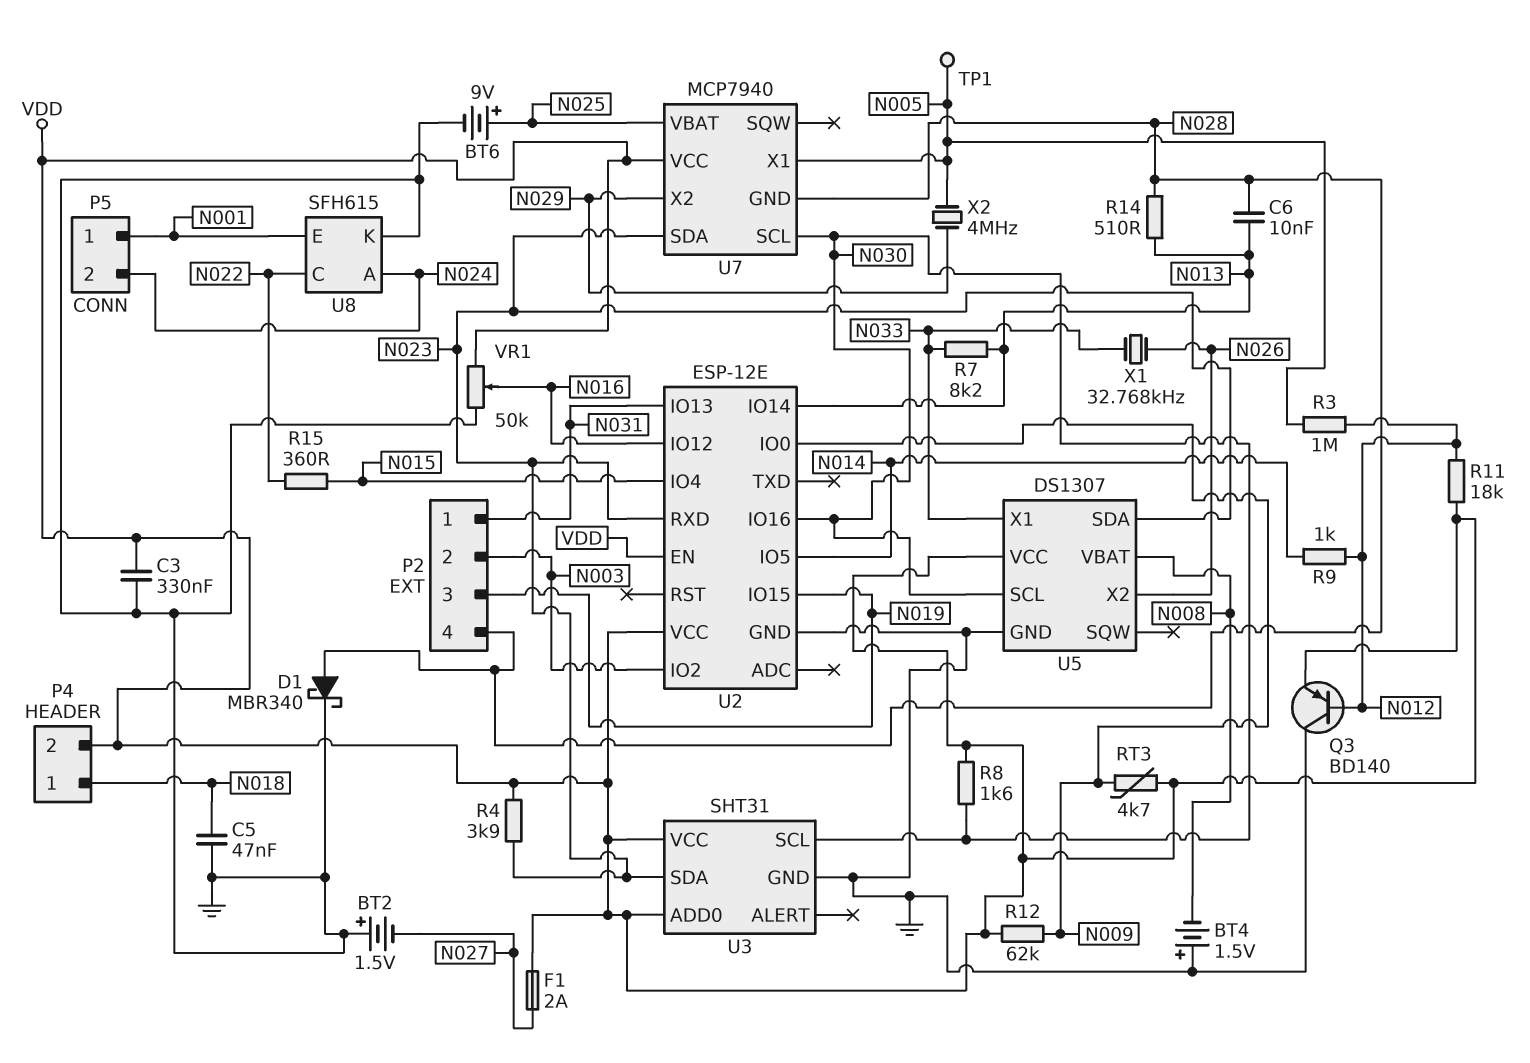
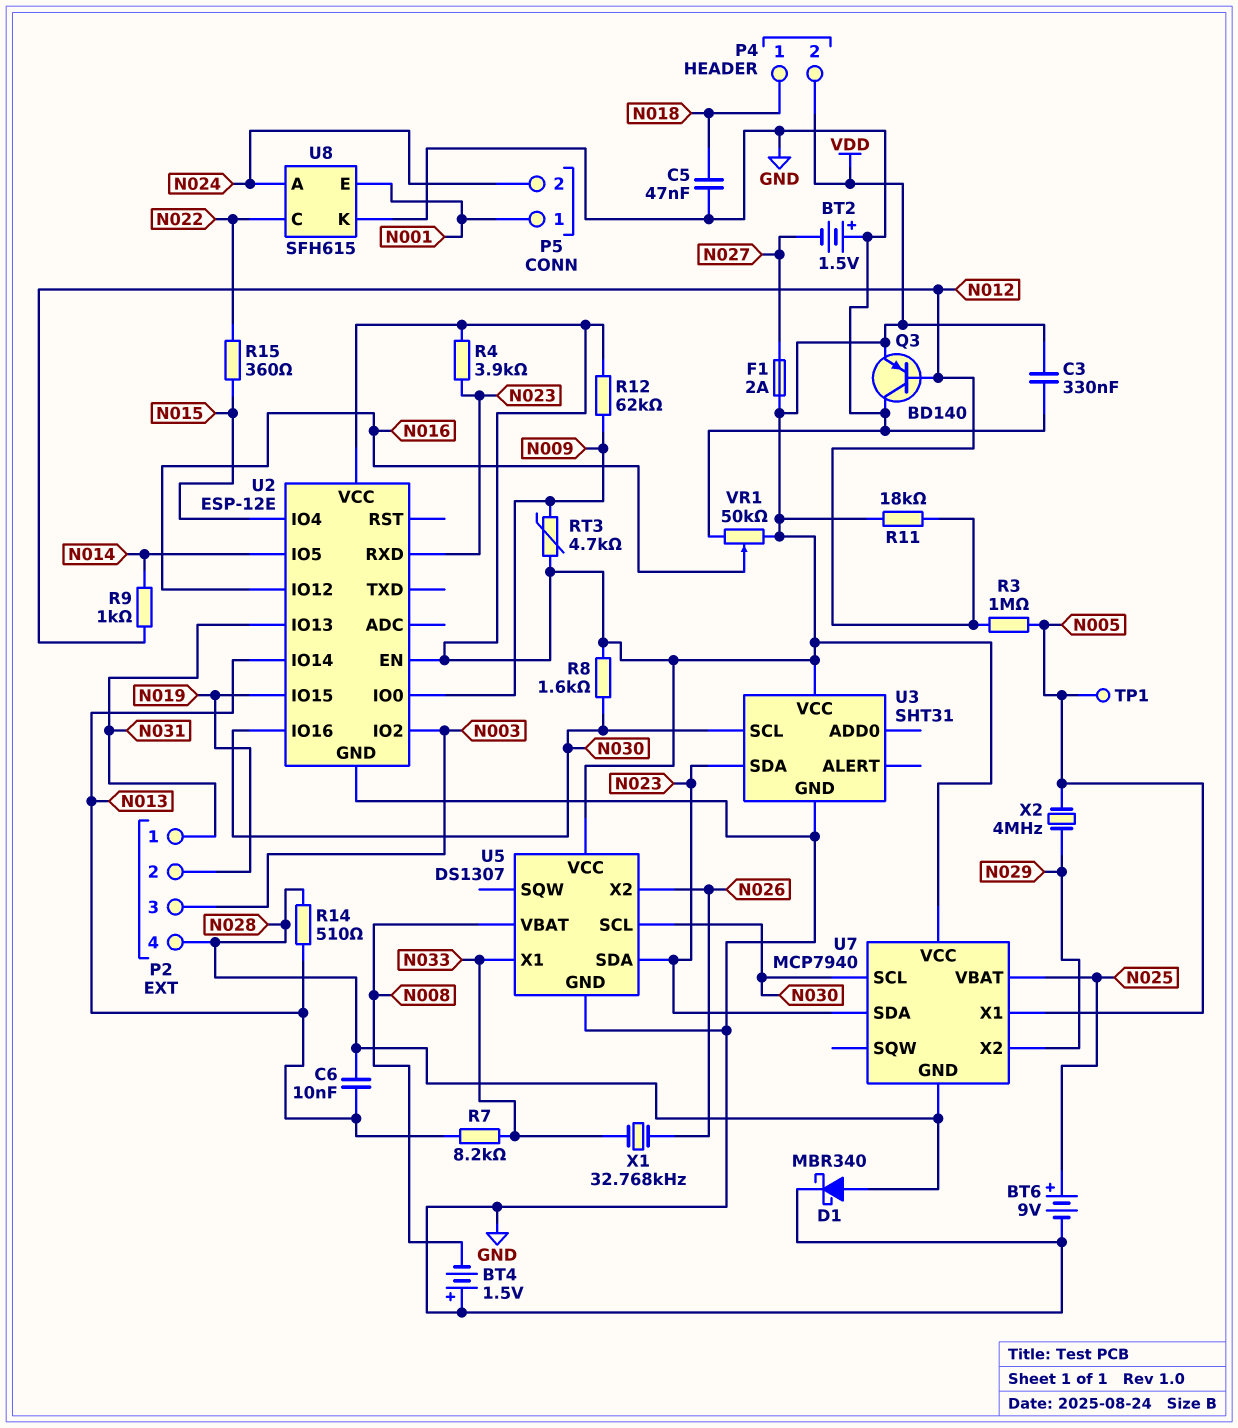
P2 pin 2: N003 -> N019
P2 pin 3: N019 -> N003
U3 pin ADD0: VDD -> none

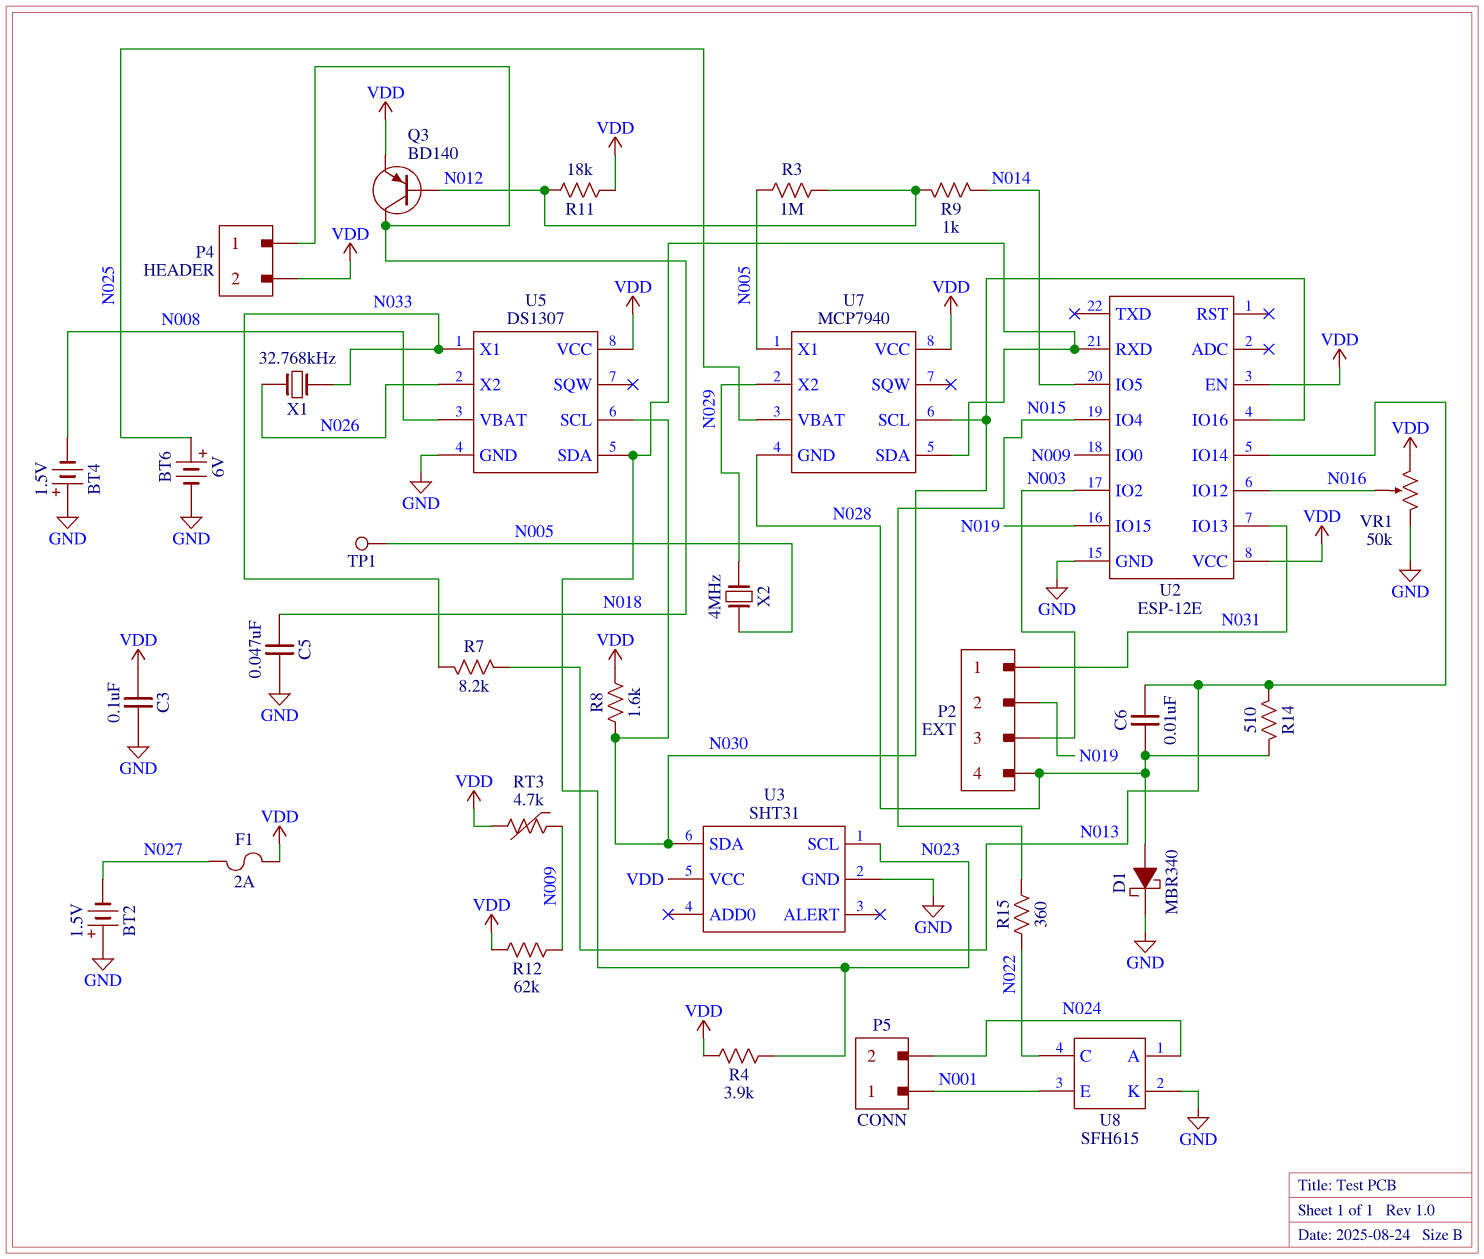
BT6: 9V (plus N025, minus GND) -> 6V (plus N025, minus GND)
C3: 330nF (GND, VDD) -> 100nF (GND, VDD)
Q3: PNP BD140 (B N012, C GND, E VDD) -> PNP BD140 (B N012, C N018, E VDD)
U3 pin SCL: N030 -> N023
U3 pin SDA: N023 -> N030

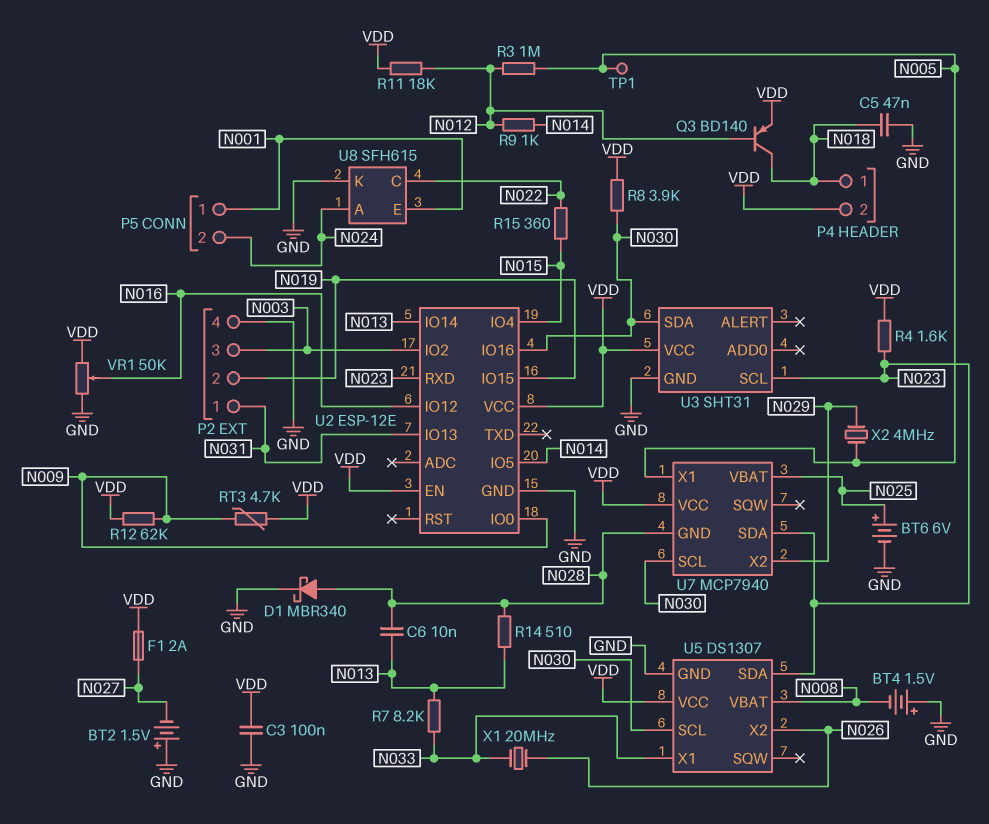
P2 pin 4: N028 -> GND
R4: 3.9k (N023, VDD) -> 1.6k (N023, VDD)
R8: 1.6k (N030, VDD) -> 3.9k (N030, VDD)
X1: 32.768kHz (N026, N033) -> 20MHz (N026, N033)

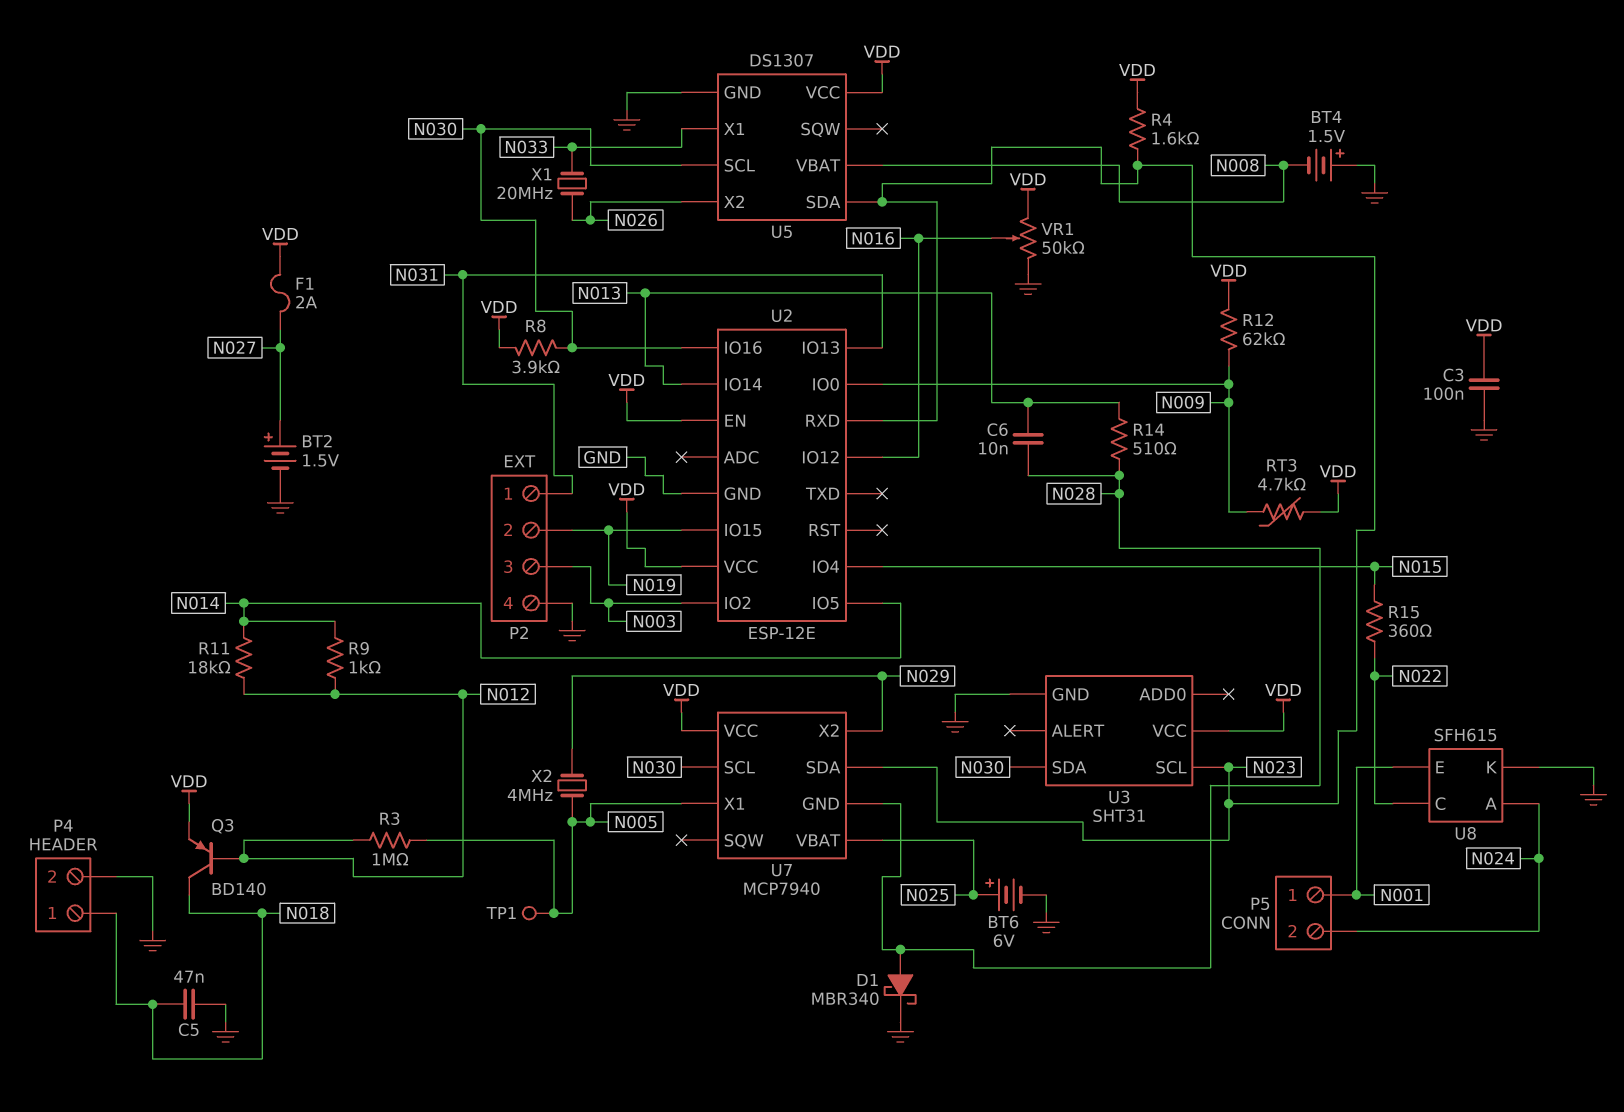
BT2: 1.5V (plus GND, minus N027) -> 1.5V (plus N027, minus GND)
P4 pin 2: VDD -> GND
R7: 8.2k (N013, N033) -> none
R11: 18k (N012, VDD) -> 18k (N012, N014)

